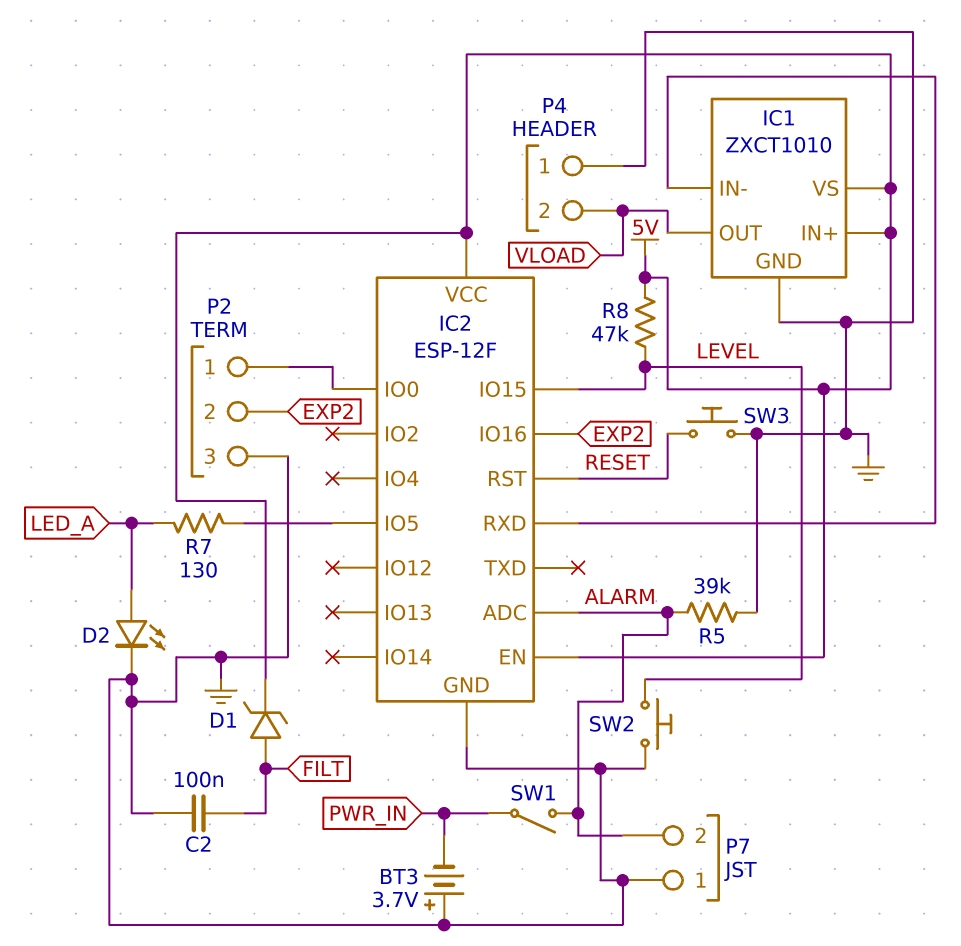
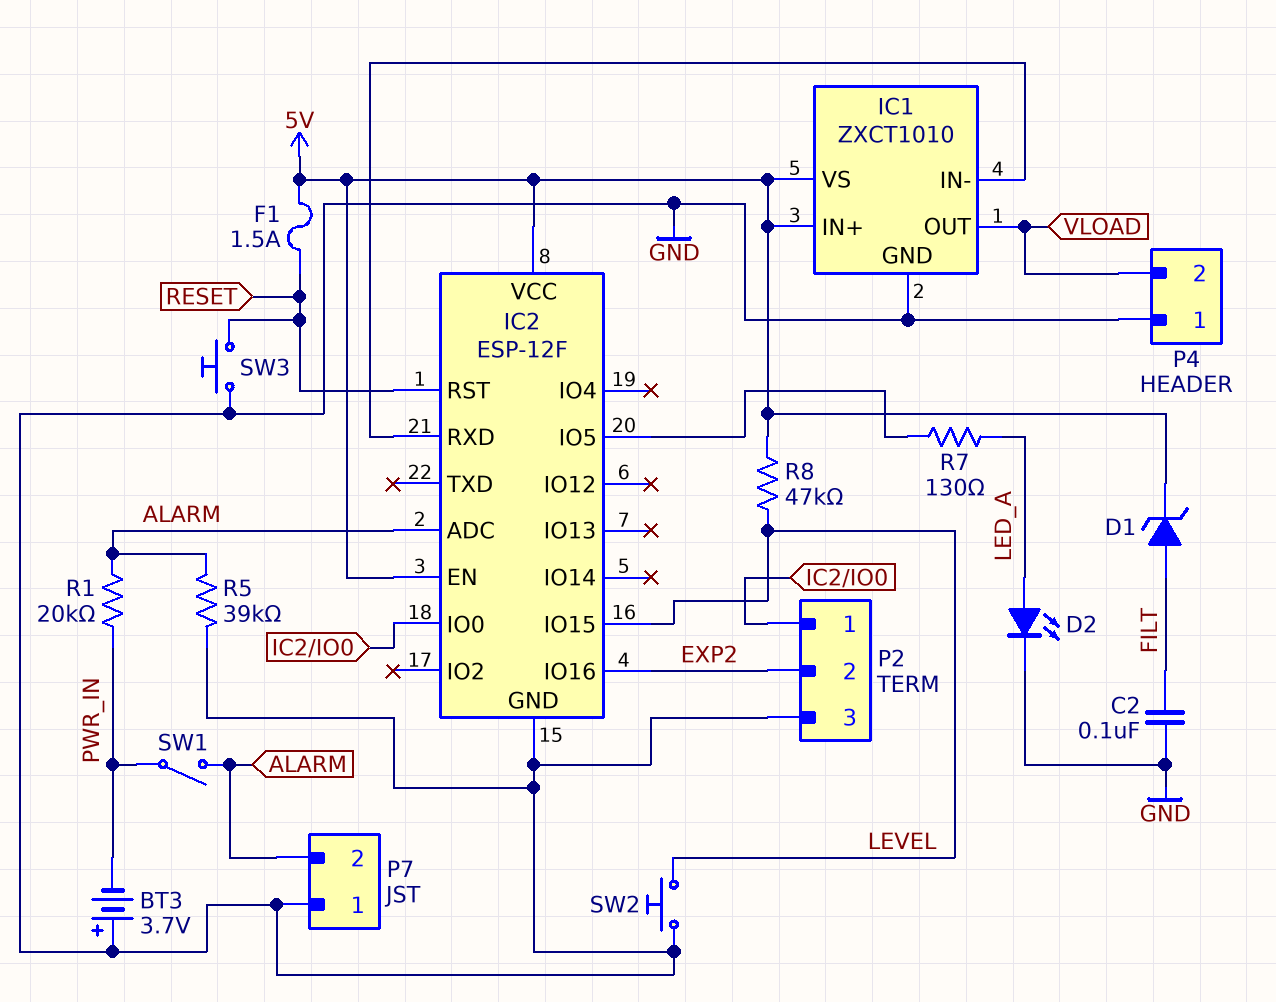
F1: none -> 1.5A (5V, RESET)
R1: none -> 20k (ALARM, PWR_IN)

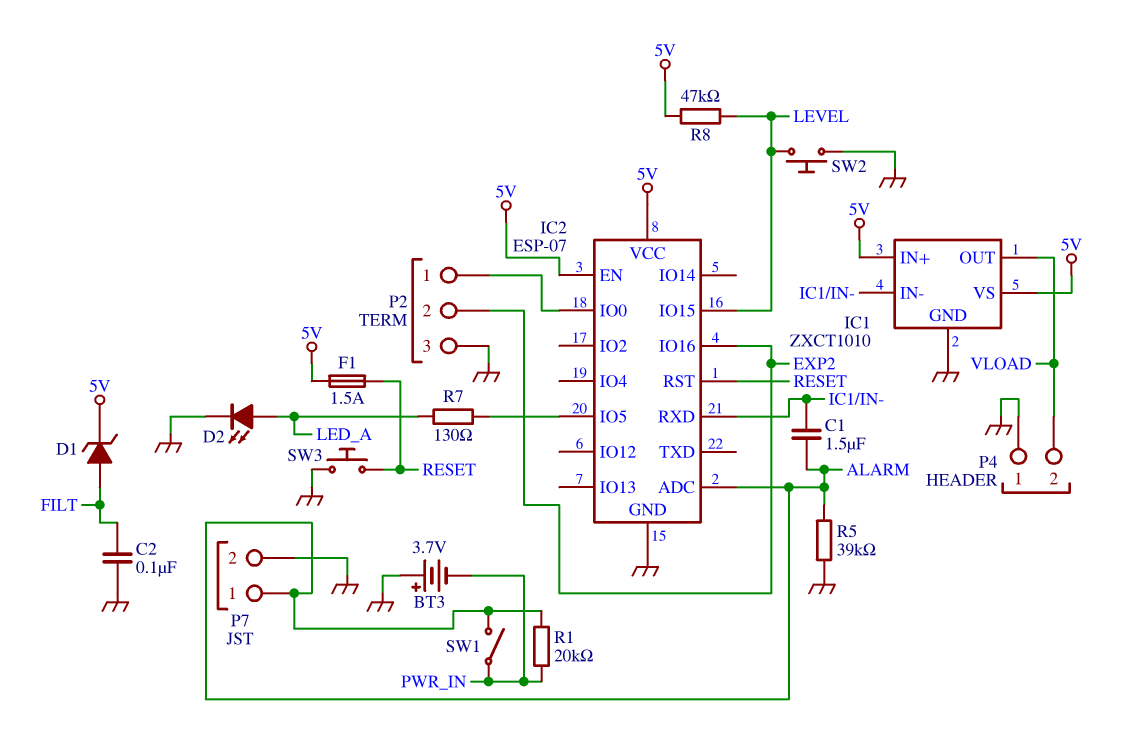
C1: none -> 1.5uF (ALARM, IC1/IN-)
IC2: ESP-12F -> ESP-07
P7 pin 1: GND -> ALARM
P7 pin 2: ALARM -> GND

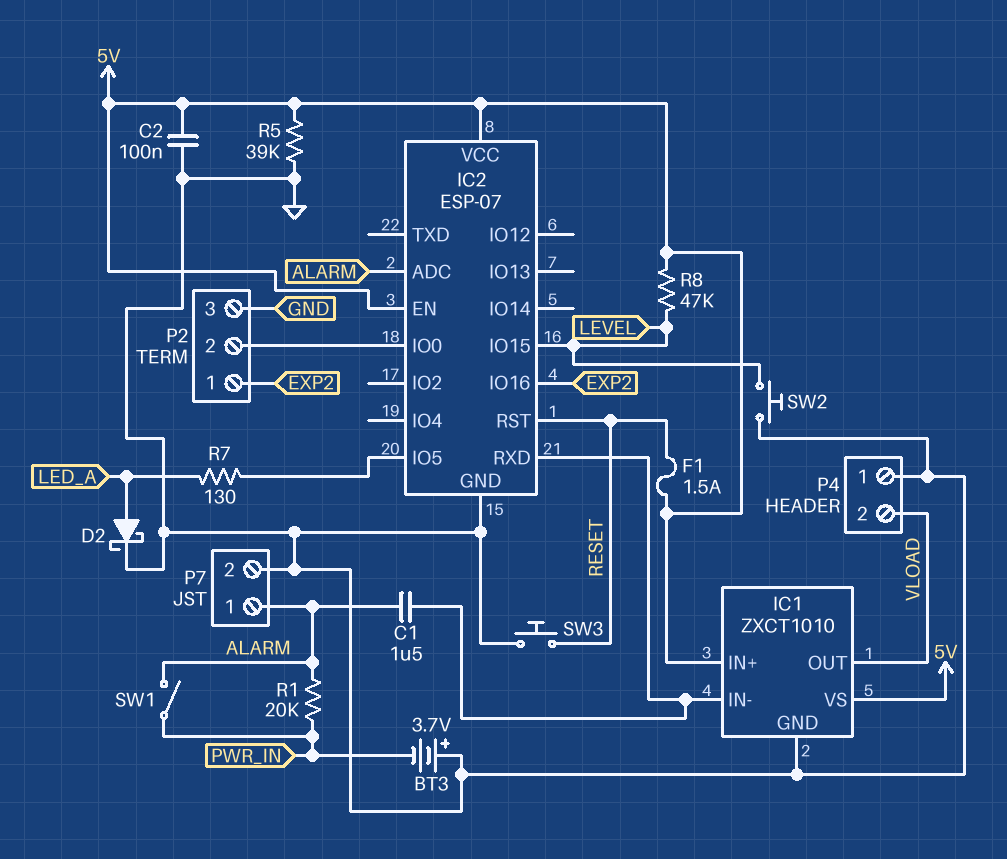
C2: 100nF (FILT, GND) -> 100nF (5V, GND)
D1: zener (A FILT, K 5V) -> none
D2: LED (A LED_A, K GND) -> schottky (A LED_A, K GND)
P2 pin 1: IC2/IO0 -> EXP2
P2 pin 2: EXP2 -> IC2/IO0
R5: 39k (ALARM, GND) -> 39k (5V, GND)

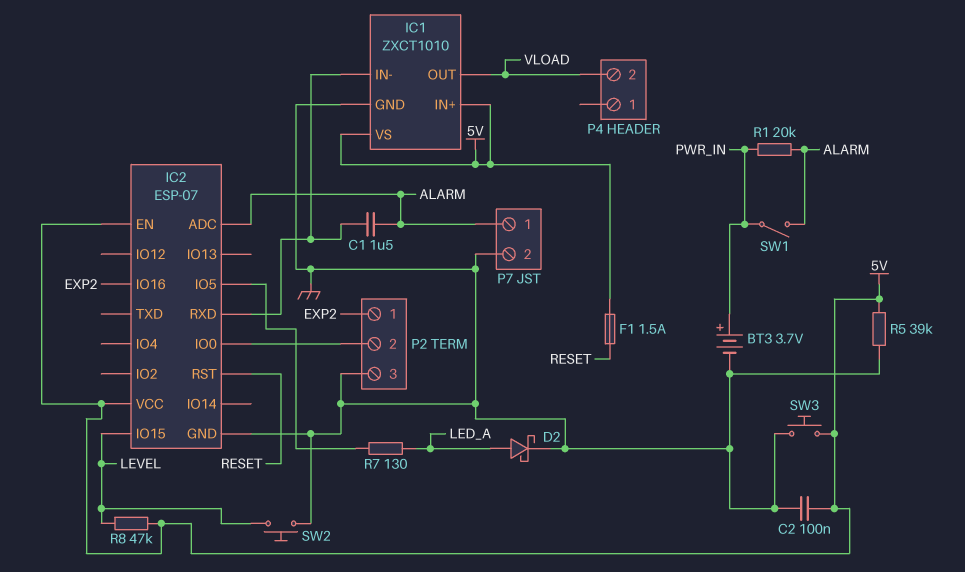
BT3: 3.7V (plus GND, minus PWR_IN) -> 3.7V (plus PWR_IN, minus GND)
P4 pin 1: GND -> none
SW3: button (GND, RESET) -> button (5V, GND)

